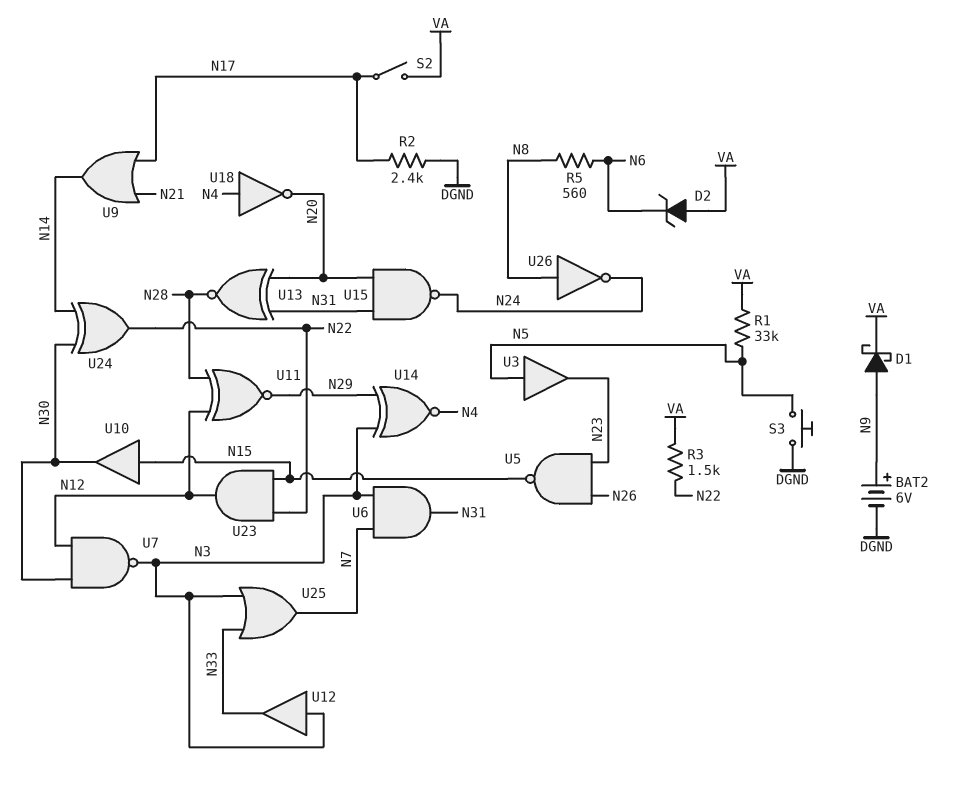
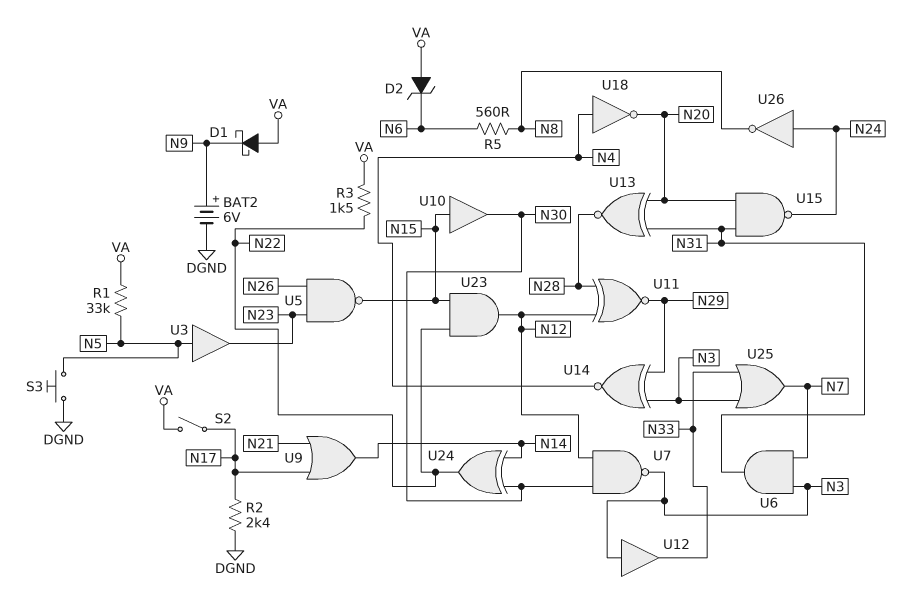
D1: schottky (A N9, K VA) -> schottky (A VA, K N9)
U26: NOT (in N8, out N24) -> NOT (in N24, out N8)

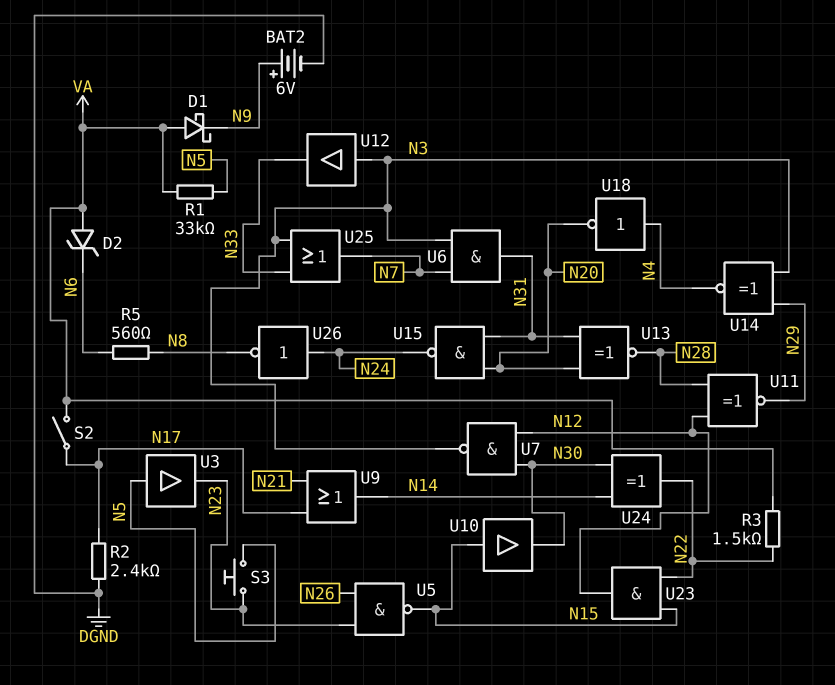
S3: button (DGND, N5) -> button (N5, N23)

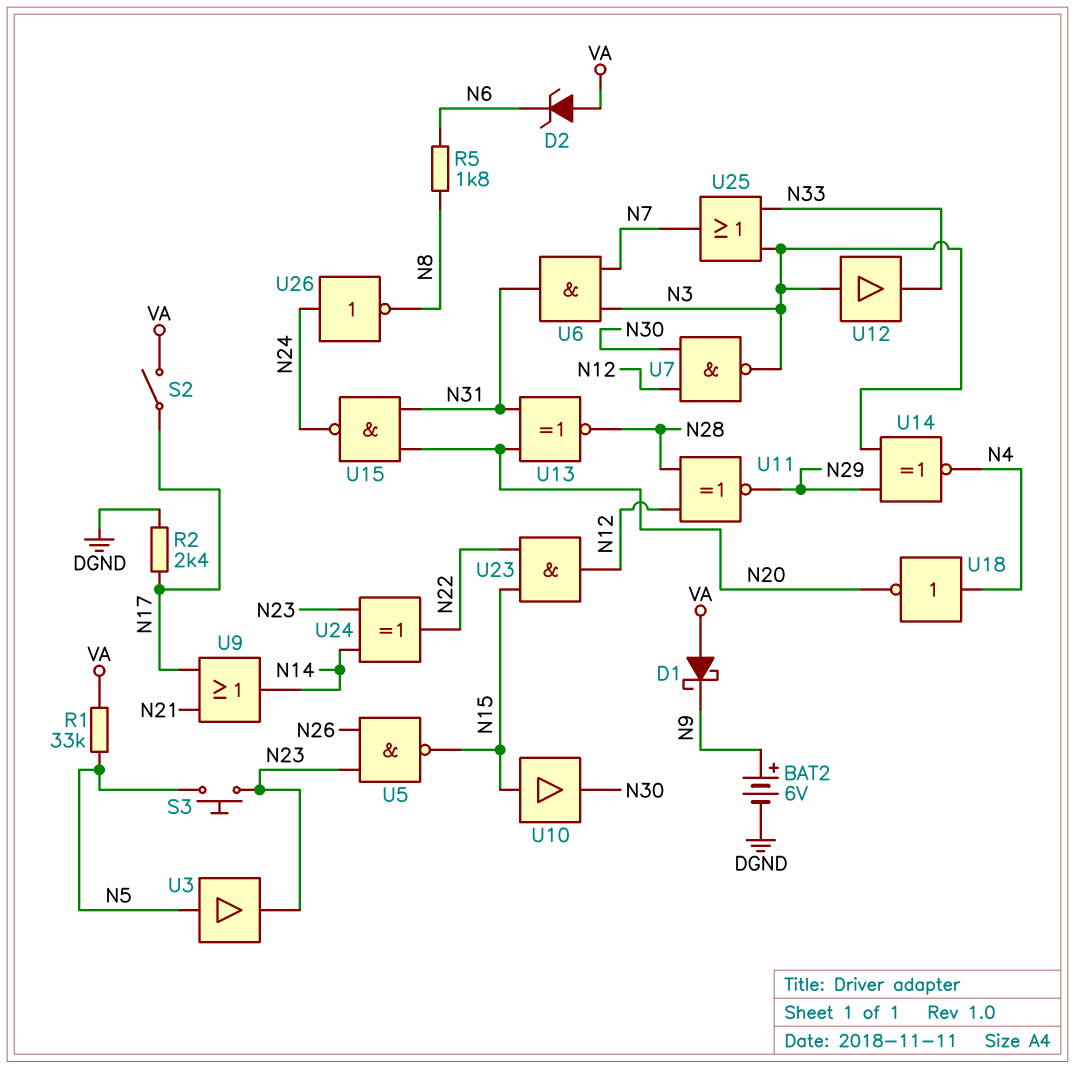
R3: 1.5k (N22, VA) -> none
R5: 560 (N6, N8) -> 1.8k (N6, N8)
U24: XOR (in N14, in N30, out N22) -> XOR (in N14, in N23, out N22)

